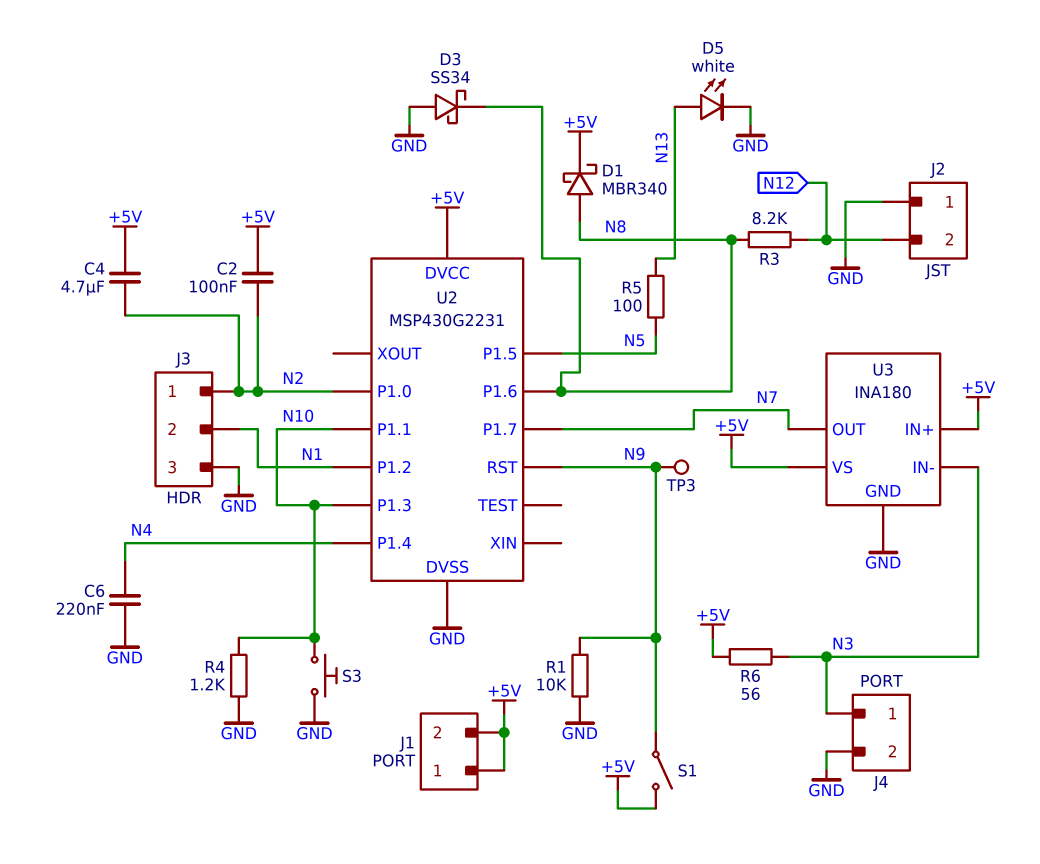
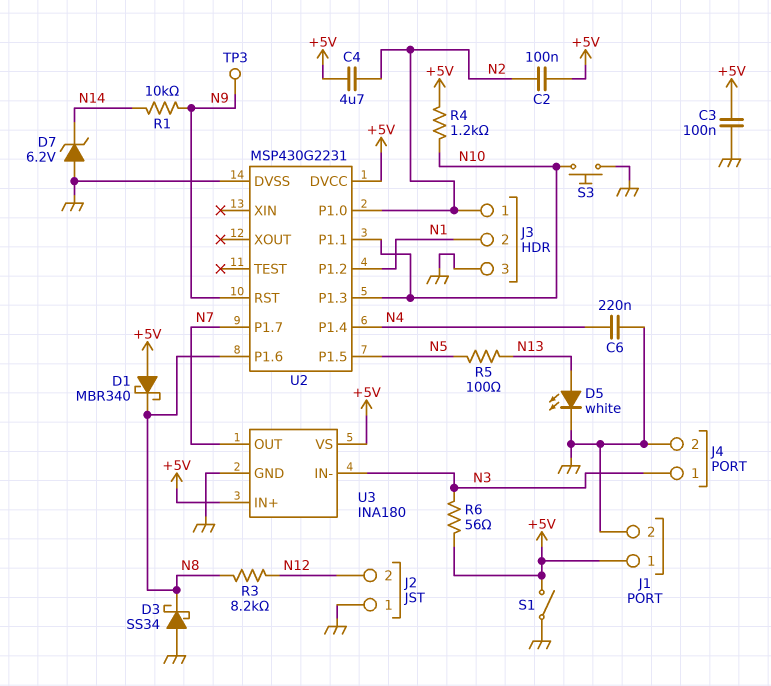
C3: none -> 100nF (+5V, GND)
D1: schottky MBR340 (A N8, K +5V) -> schottky MBR340 (A +5V, K N8)
D7: none -> zener 6.2V (A GND, K N14)
J1 pin 2: +5V -> GND
R1: 10k (GND, N9) -> 10k (N9, N14)
R4: 1.2k (GND, N10) -> 1.2k (+5V, N10)
S1: switch (+5V, N9) -> switch (+5V, GND)

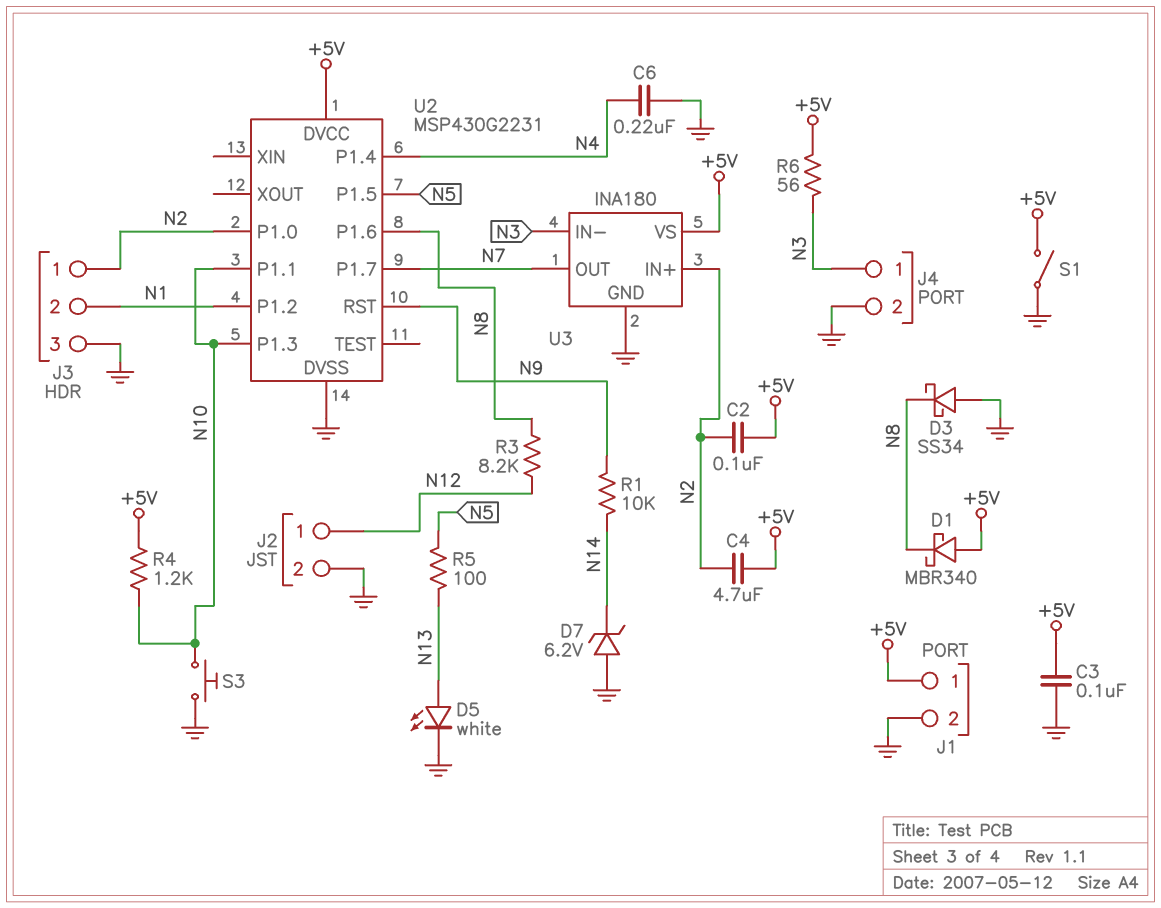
J2 pin 1: GND -> N12
J2 pin 2: N12 -> GND
TP3: test point (N9) -> none
U3 pin IN+: +5V -> N2

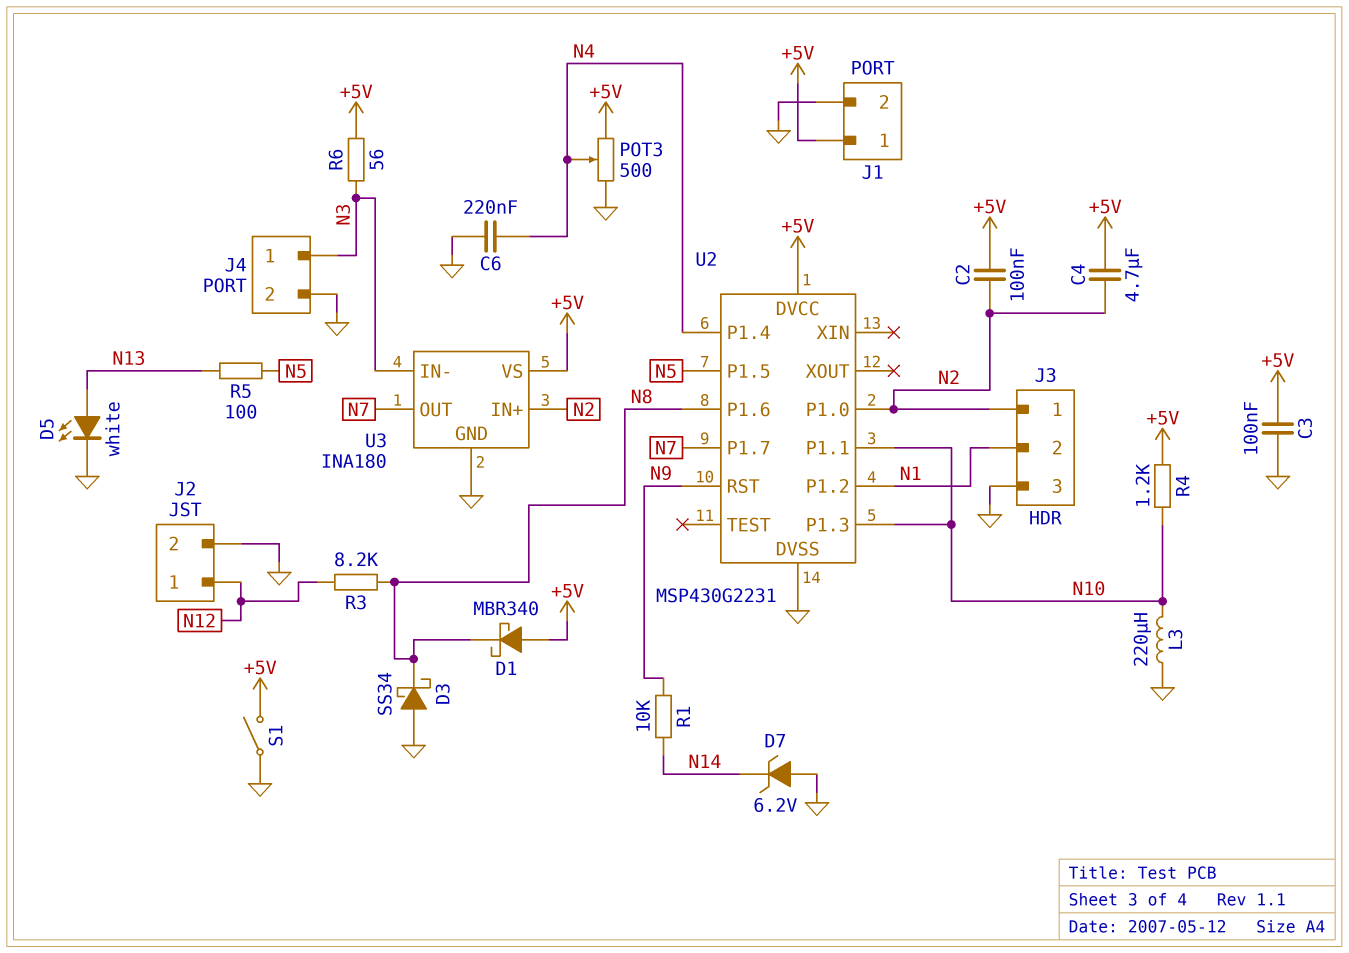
L3: none -> 220uH (GND, N10)
POT3: none -> 500 (+5V, GND, wiper N4)
S3: button (GND, N10) -> none

